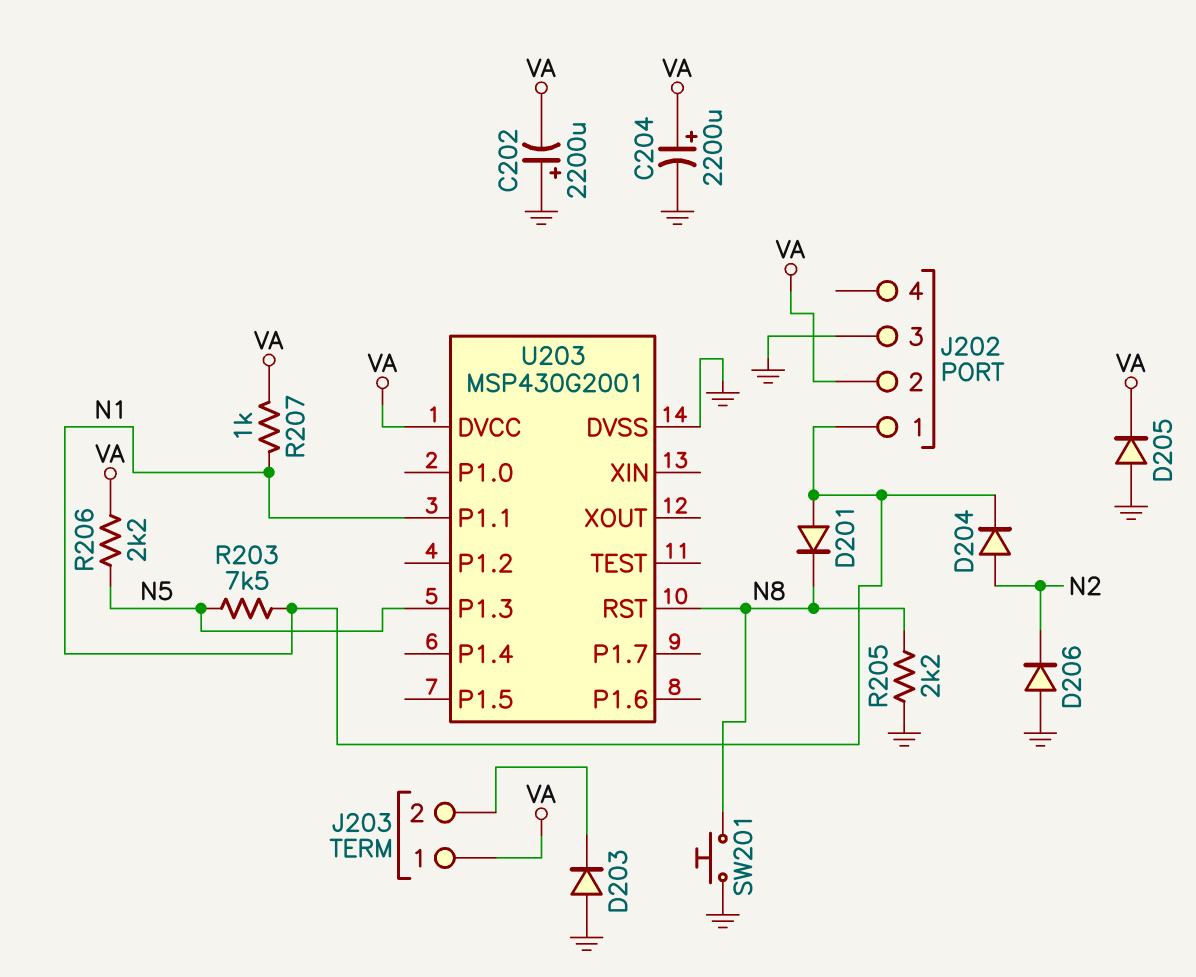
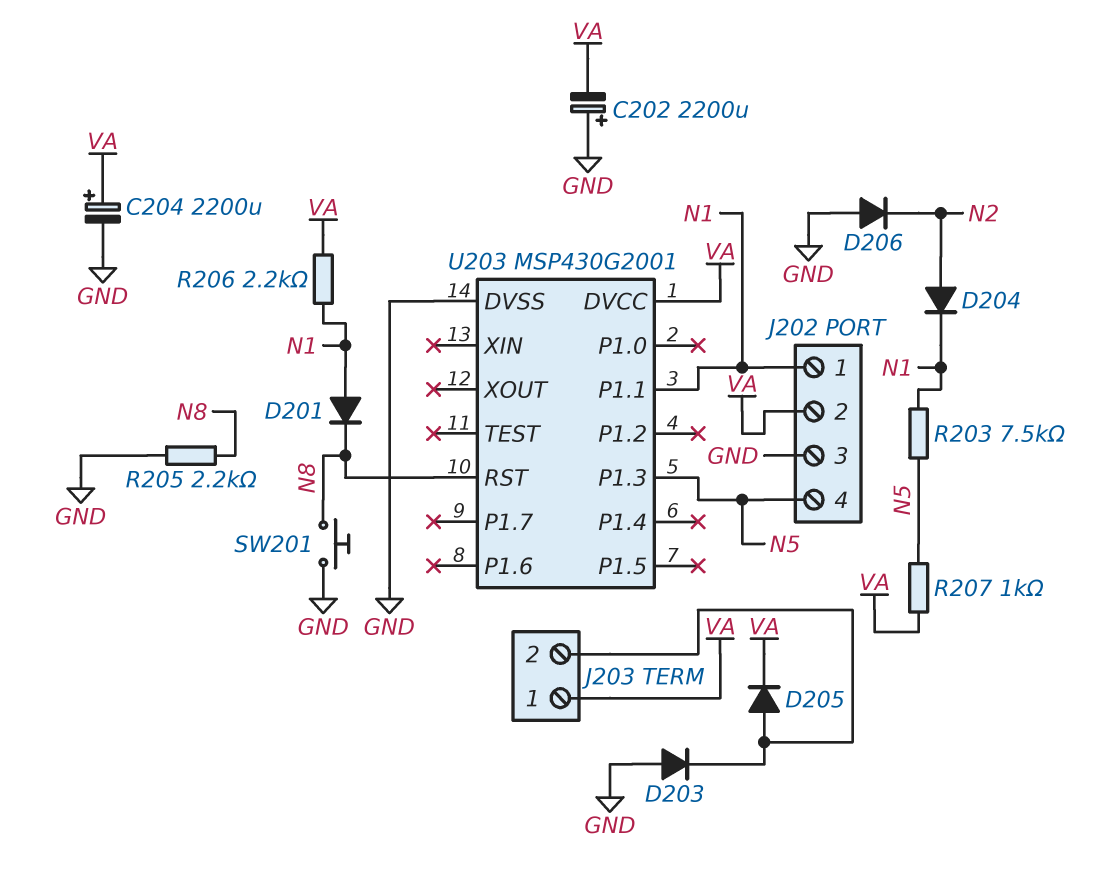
D205: diode (A GND, K VA) -> diode (A J203/2, K VA)
J202 pin 4: none -> N5
R206: 2.2k (N5, VA) -> 2.2k (N1, VA)
R207: 1k (N1, VA) -> 1k (N5, VA)

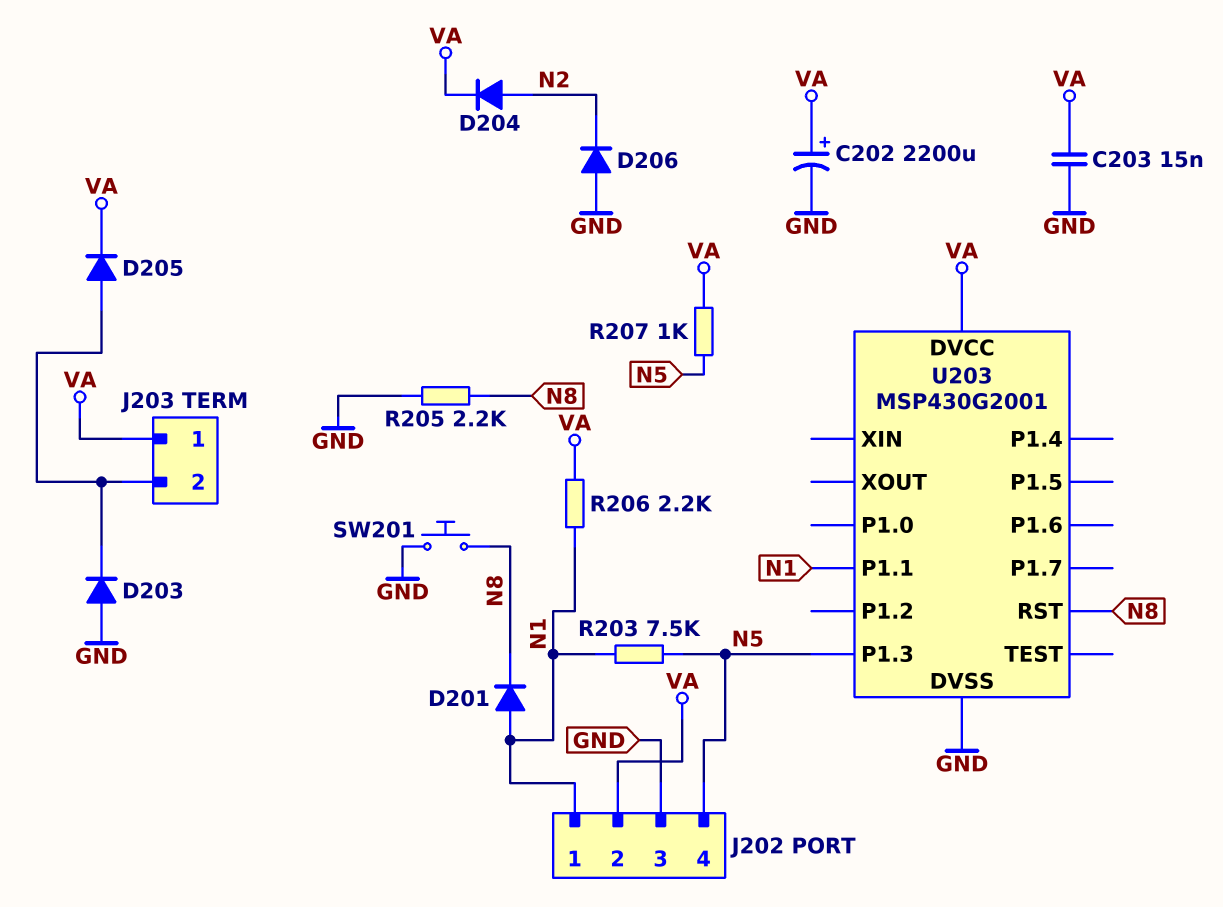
C202: 2200uF (plus GND, minus VA) -> 2200uF (plus VA, minus GND)
C203: none -> 15nF (GND, VA)
C204: 2200uF (plus VA, minus GND) -> none
D204: diode (A N2, K N1) -> diode (A N2, K VA)

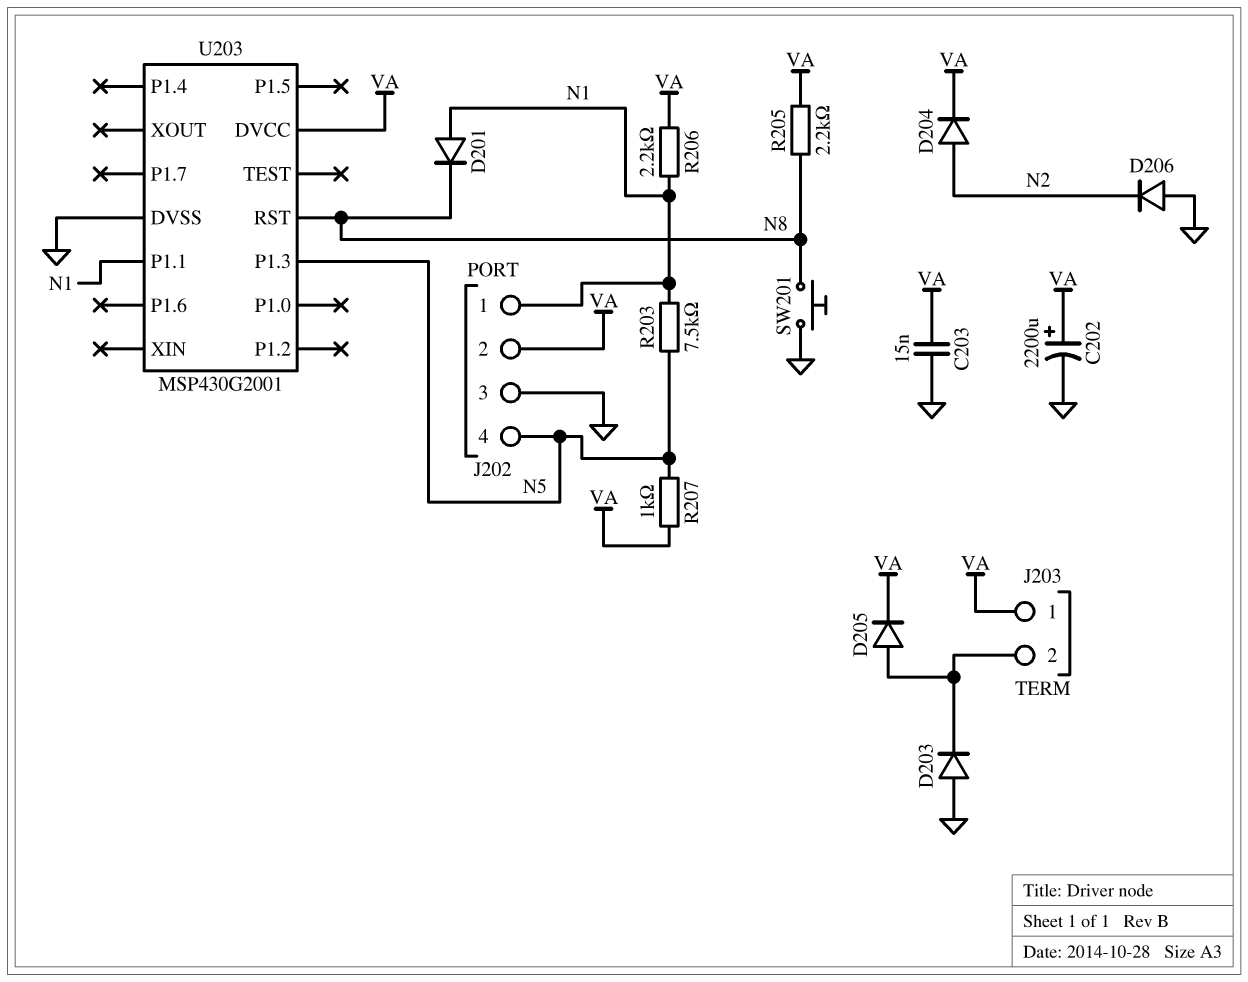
R205: 2.2k (GND, N8) -> 2.2k (N8, VA)

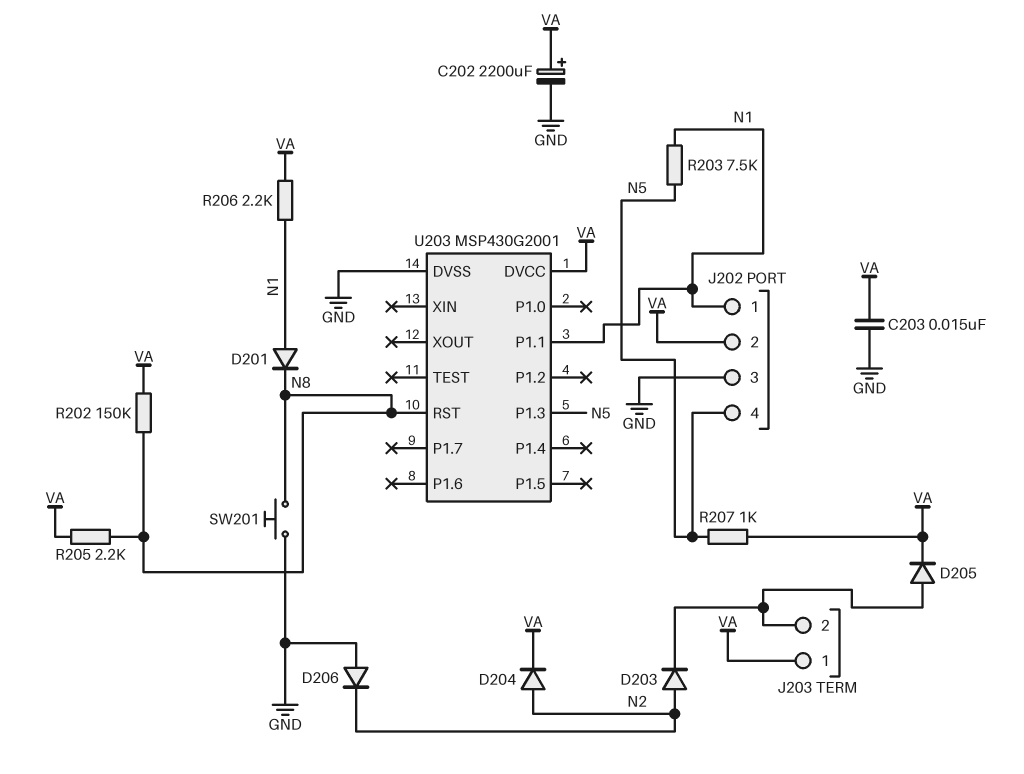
D203: diode (A GND, K J203/2) -> diode (A N2, K J203/2)
R202: none -> 150k (N8, VA)

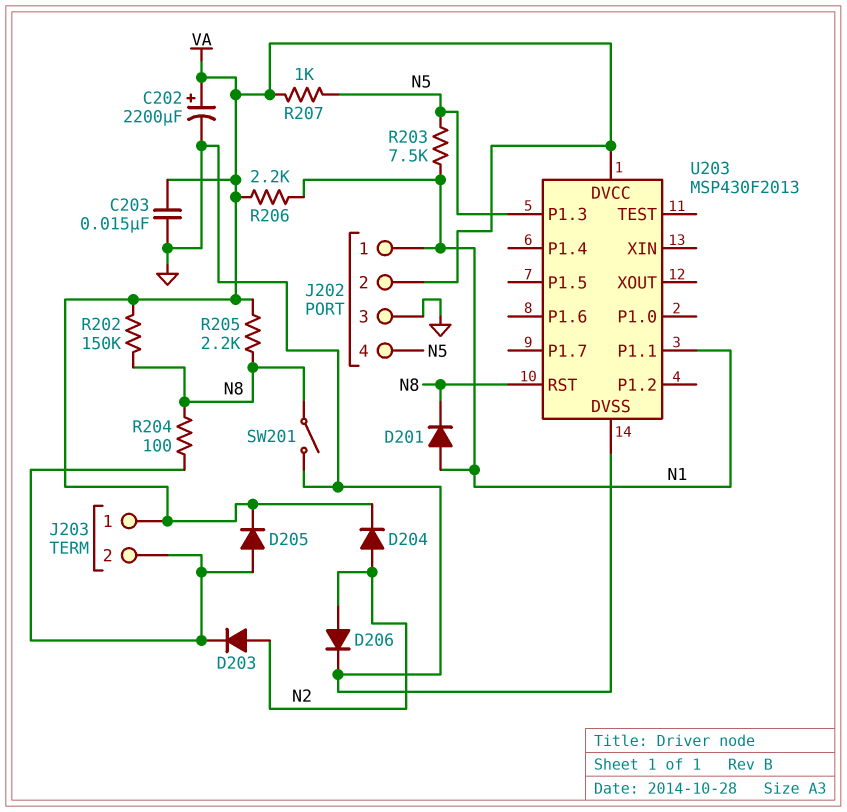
D206: diode (A GND, K N2) -> diode (A N2, K GND)
R204: none -> 100 (J203/2, N8)
SW201: button (GND, N8) -> switch (GND, N8)
U203: MSP430G2001 -> MSP430F2013

